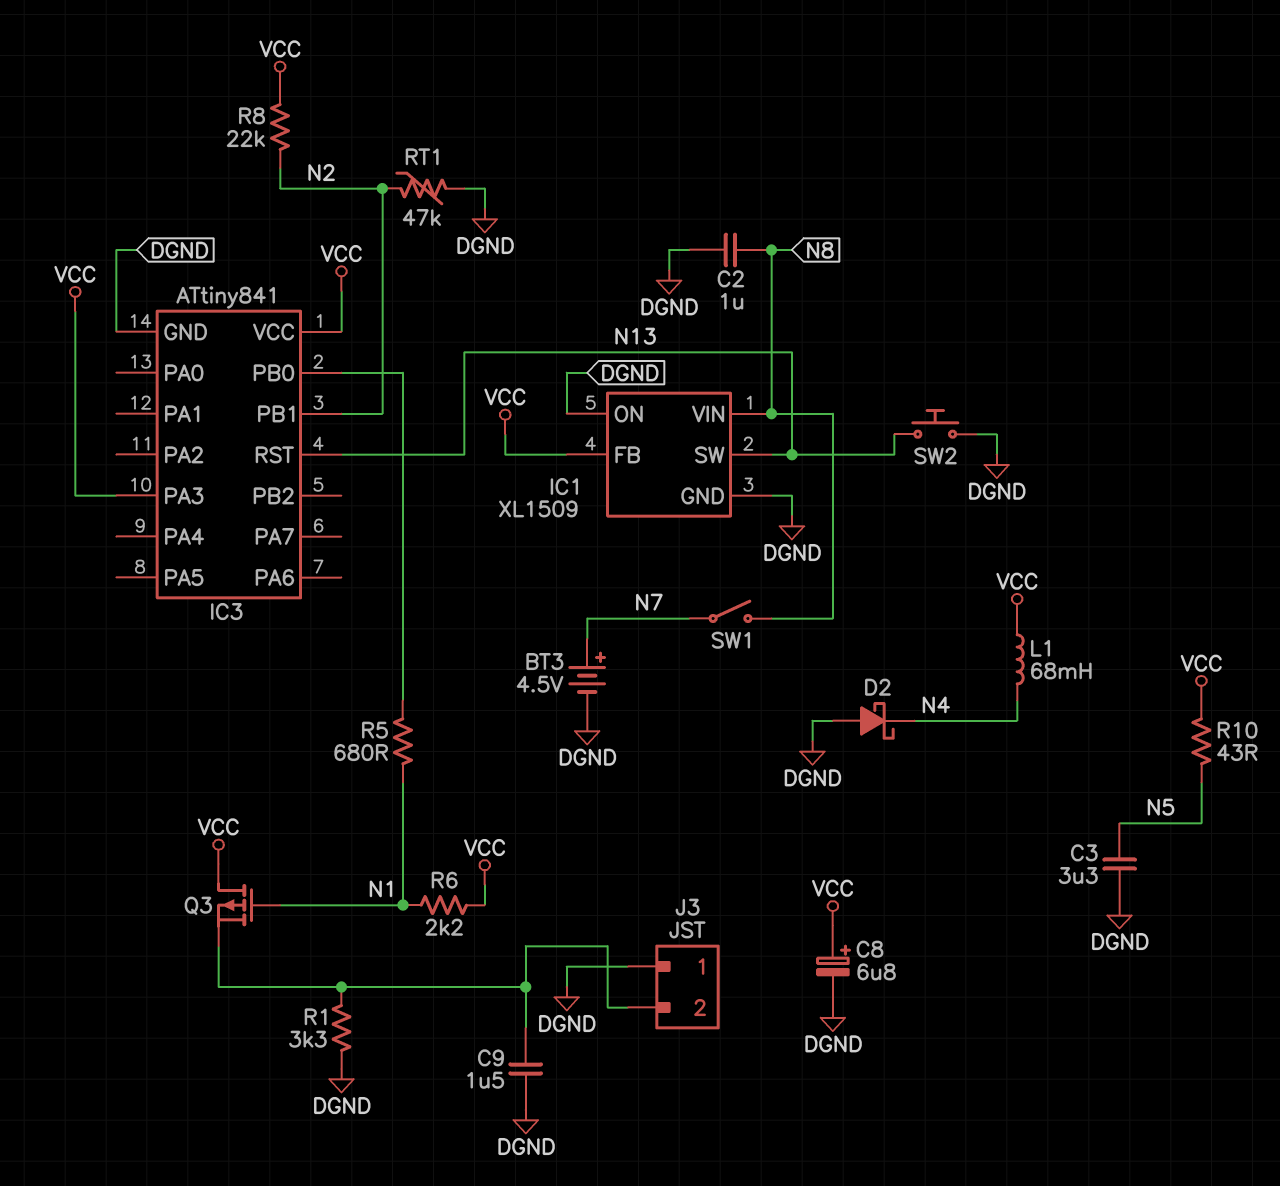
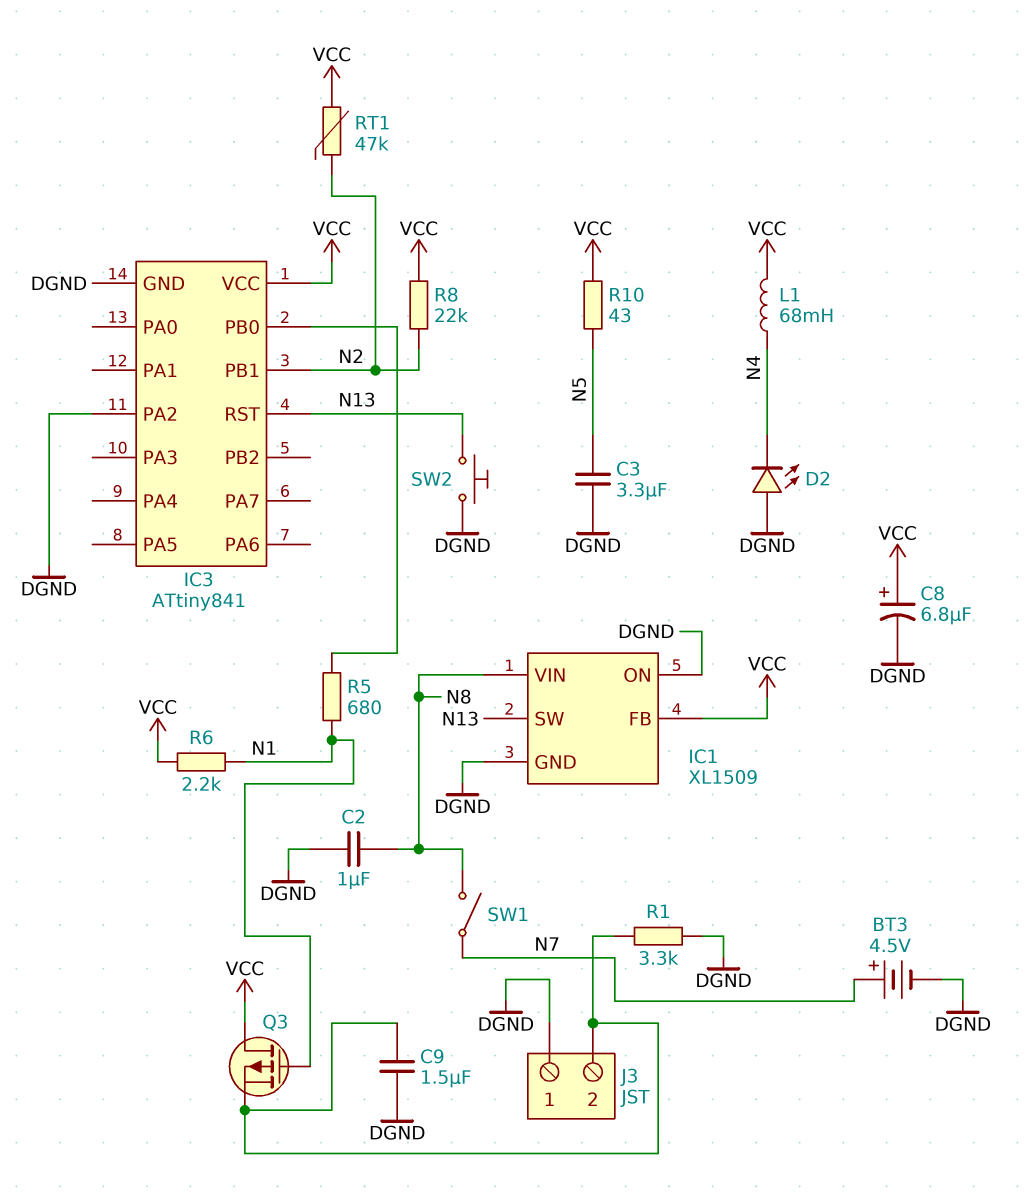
D2: schottky (A DGND, K N4) -> LED (A DGND, K N4)
IC3 pin PA2: none -> DGND
IC3 pin PA3: VCC -> none
RT1: 47k (DGND, N2) -> 47k (N2, VCC)

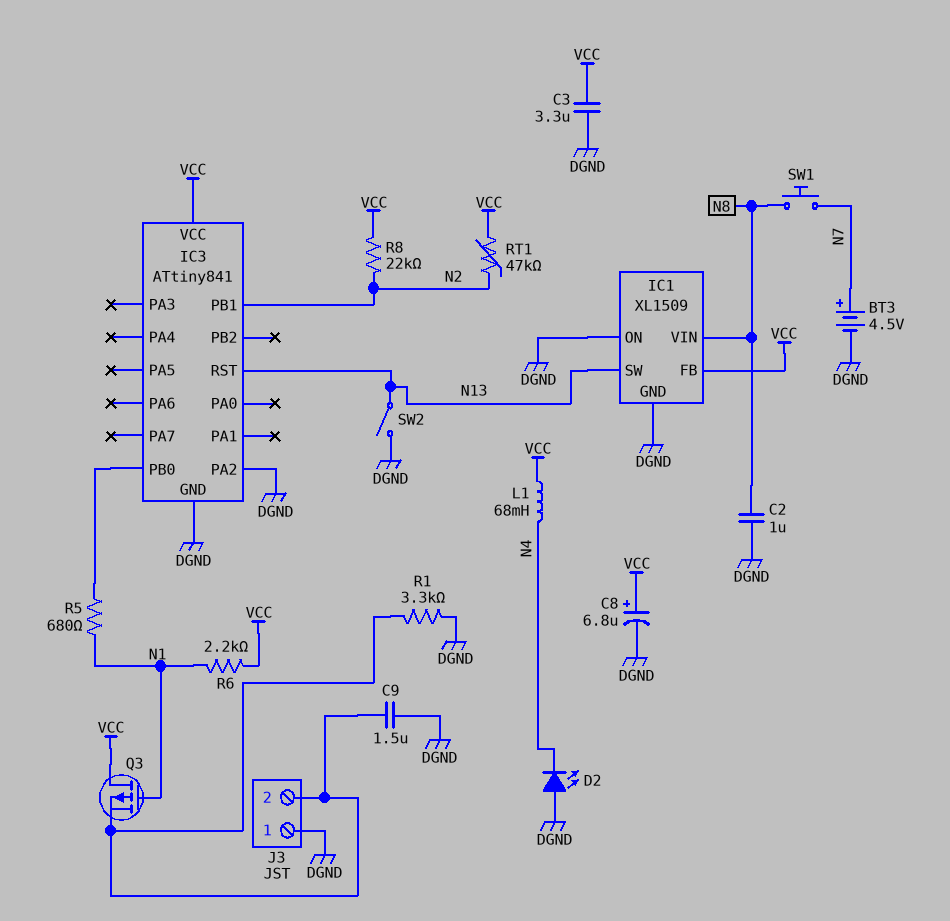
C3: 3.3uF (DGND, N5) -> 3.3uF (DGND, VCC)
R10: 43 (N5, VCC) -> none
SW1: switch (N7, N8) -> button (N7, N8)
SW2: button (DGND, N13) -> switch (DGND, N13)

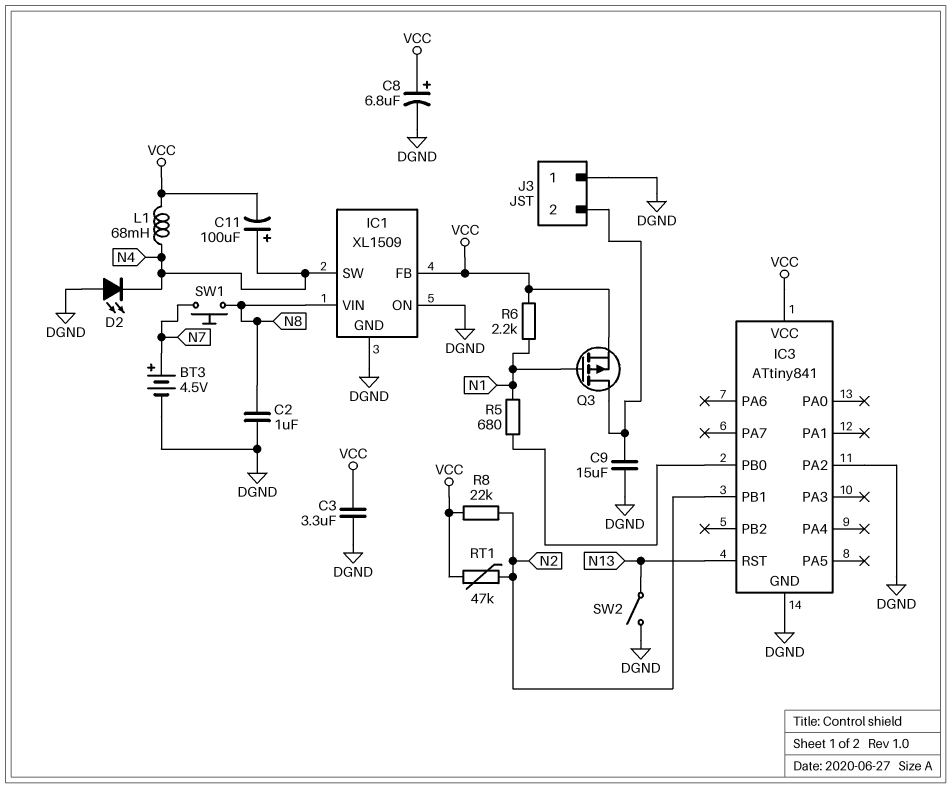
C9: 1.5uF (DGND, J3/2) -> 15uF (DGND, J3/2)
C11: none -> 100uF (plus N4, minus VCC)
IC1 pin SW: N13 -> N4
Q3: PMOS (G N1, D VCC, S J3/2) -> PMOS (G N1, D J3/2, S VCC)
R1: 3.3k (DGND, J3/2) -> none

